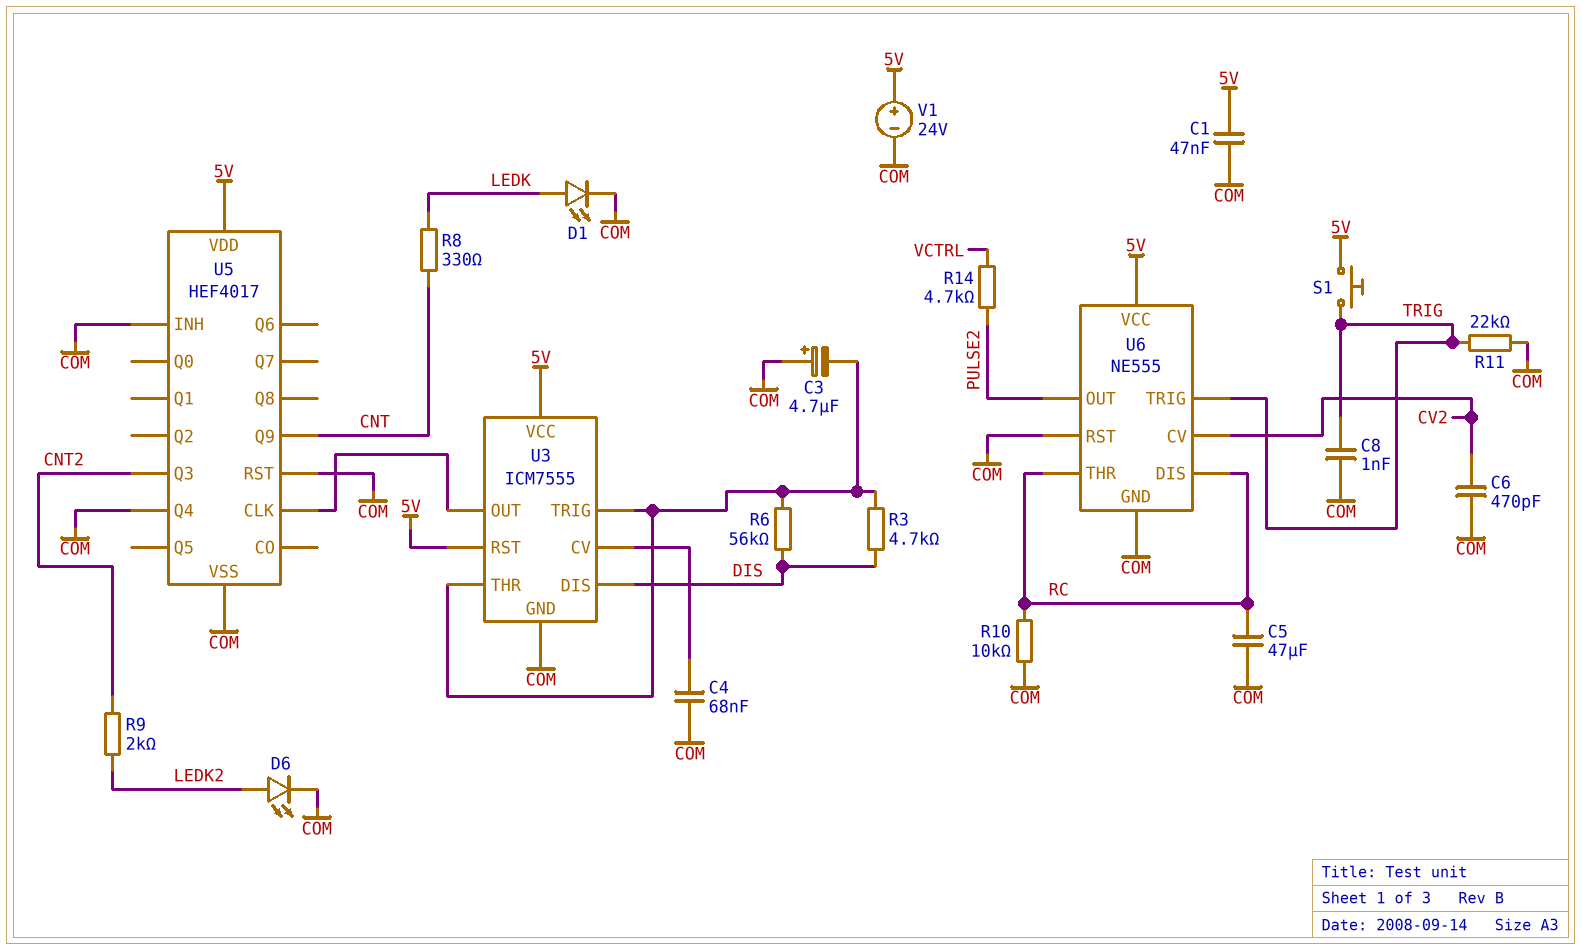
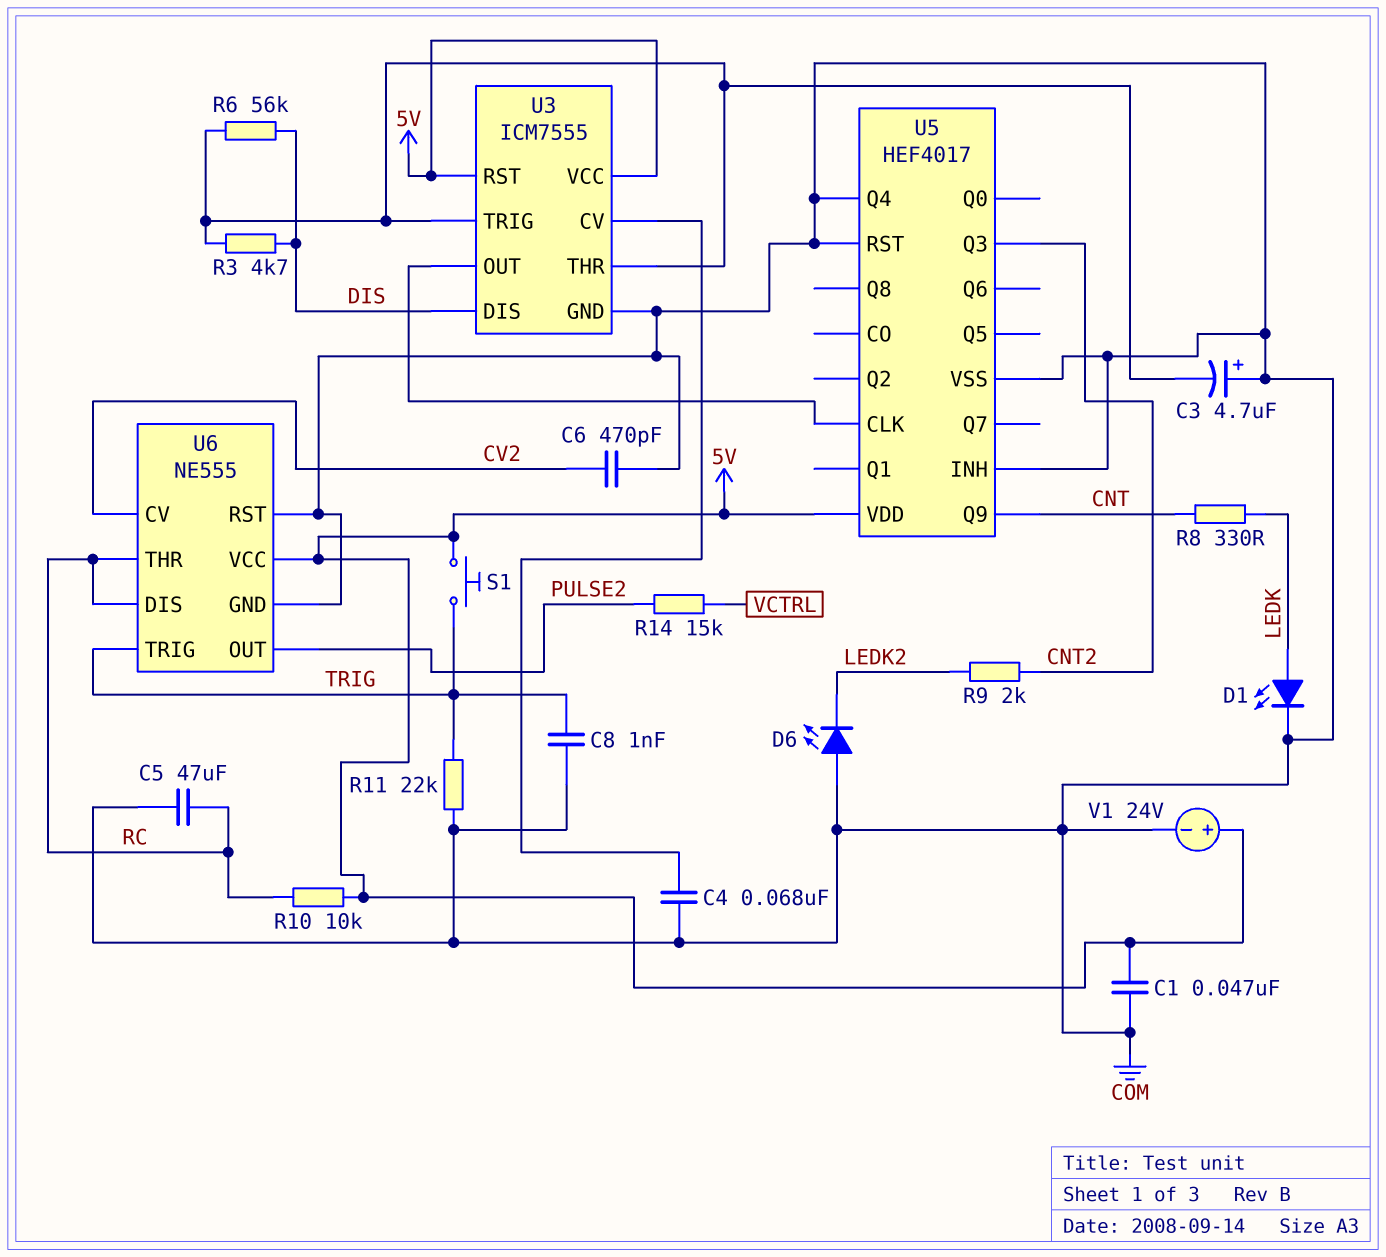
D6: LED (A LEDK2, K COM) -> LED (A COM, K LEDK2)
R10: 10k (COM, RC) -> 10k (5V, RC)
R14: 4.7k (PULSE2, VCTRL) -> 15k (PULSE2, VCTRL)

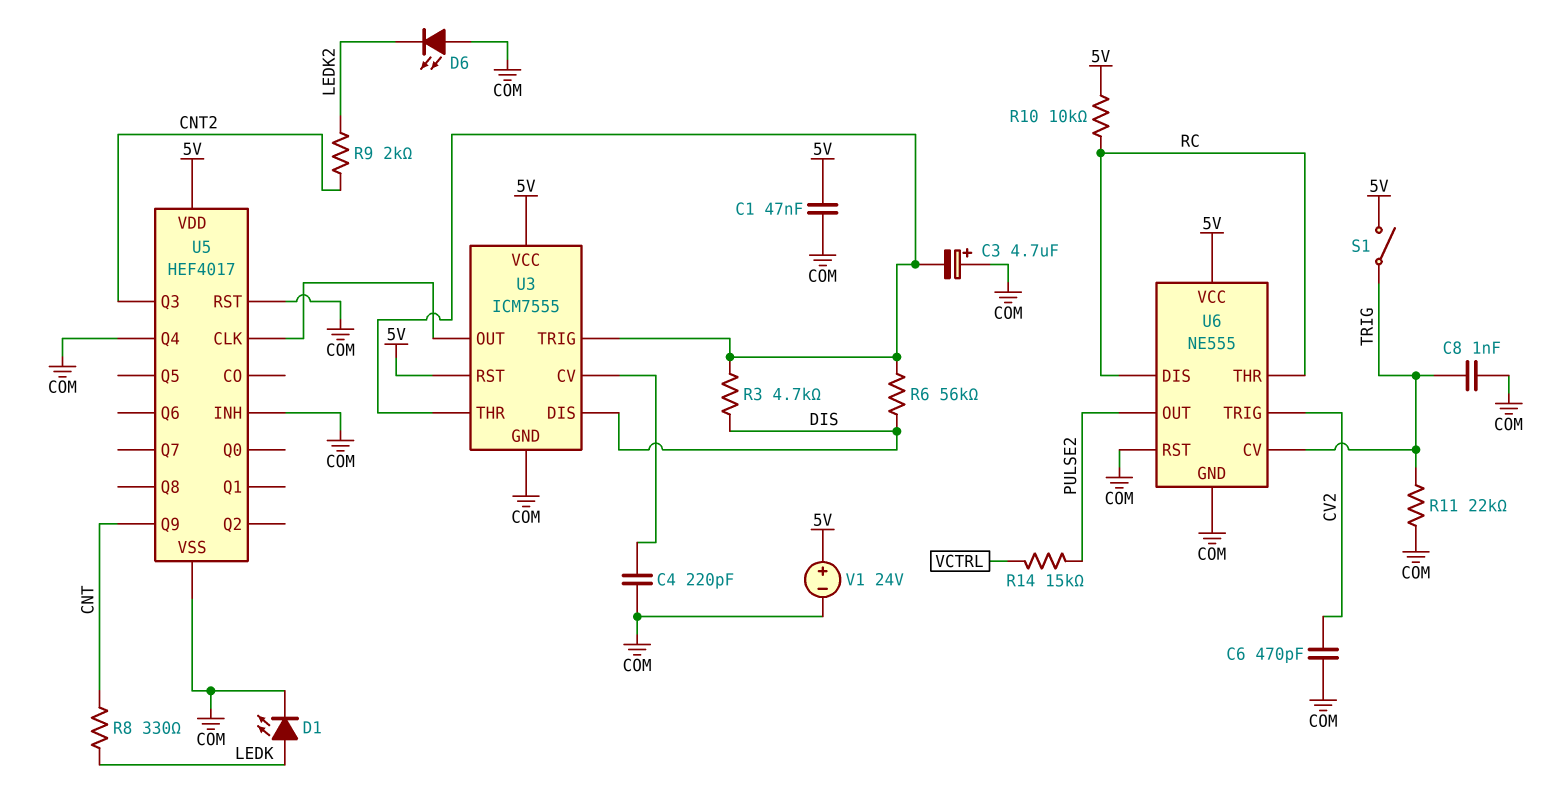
C4: 68nF (COM, U3/CV) -> 220pF (COM, U3/CV)
C5: 47uF (COM, RC) -> none
S1: button (5V, TRIG) -> switch (5V, TRIG)
U6 pin CV: CV2 -> TRIG
U6 pin TRIG: TRIG -> CV2

